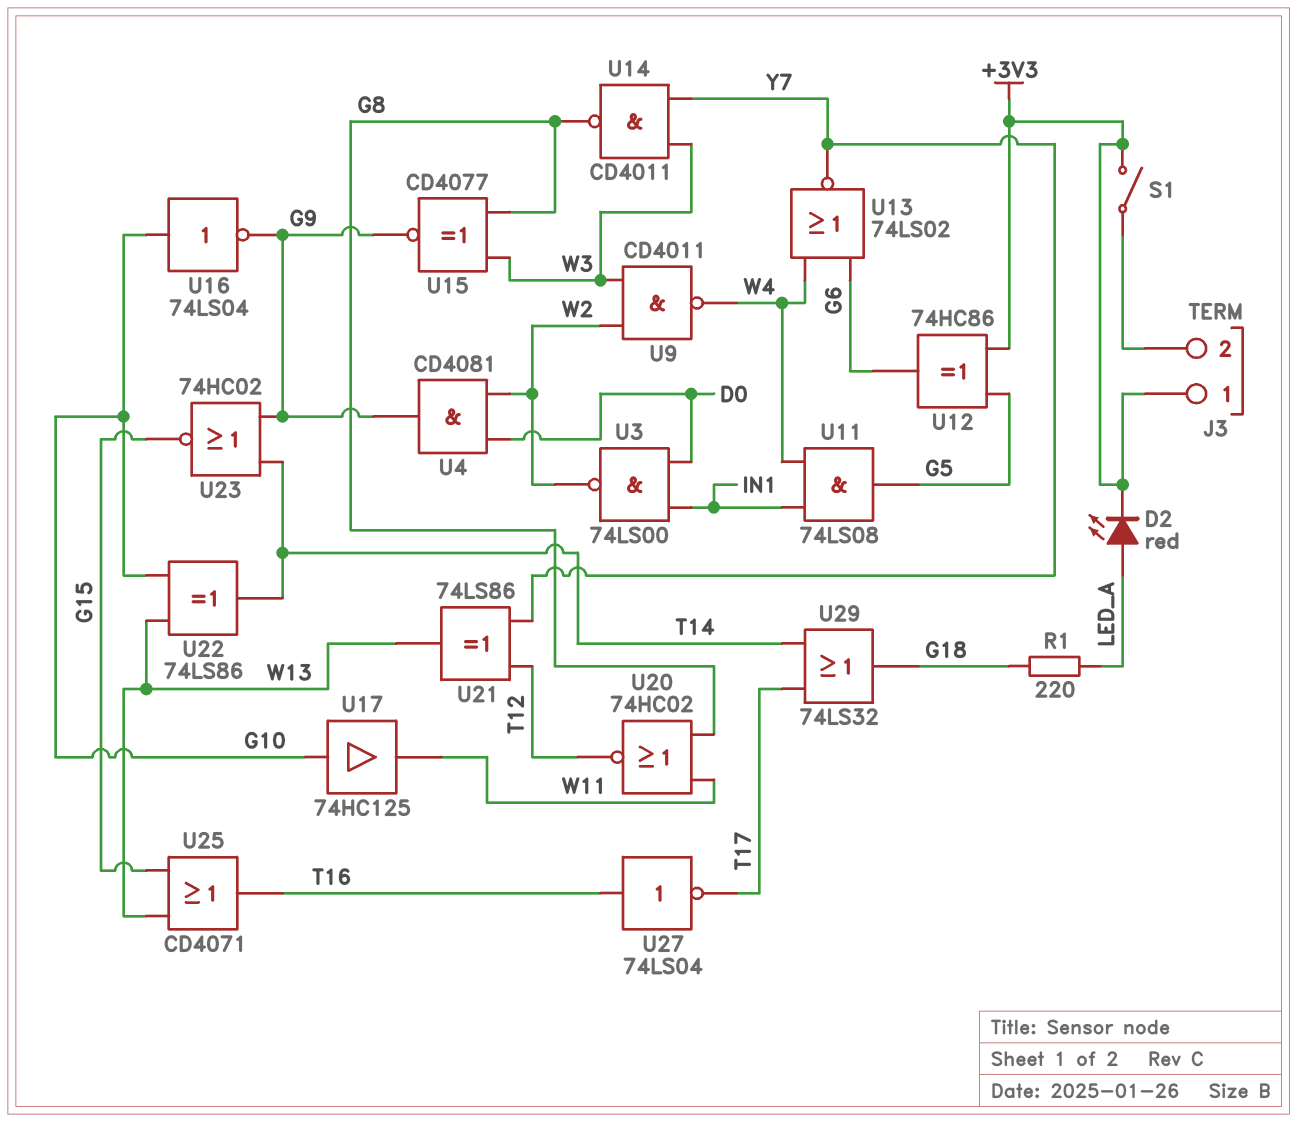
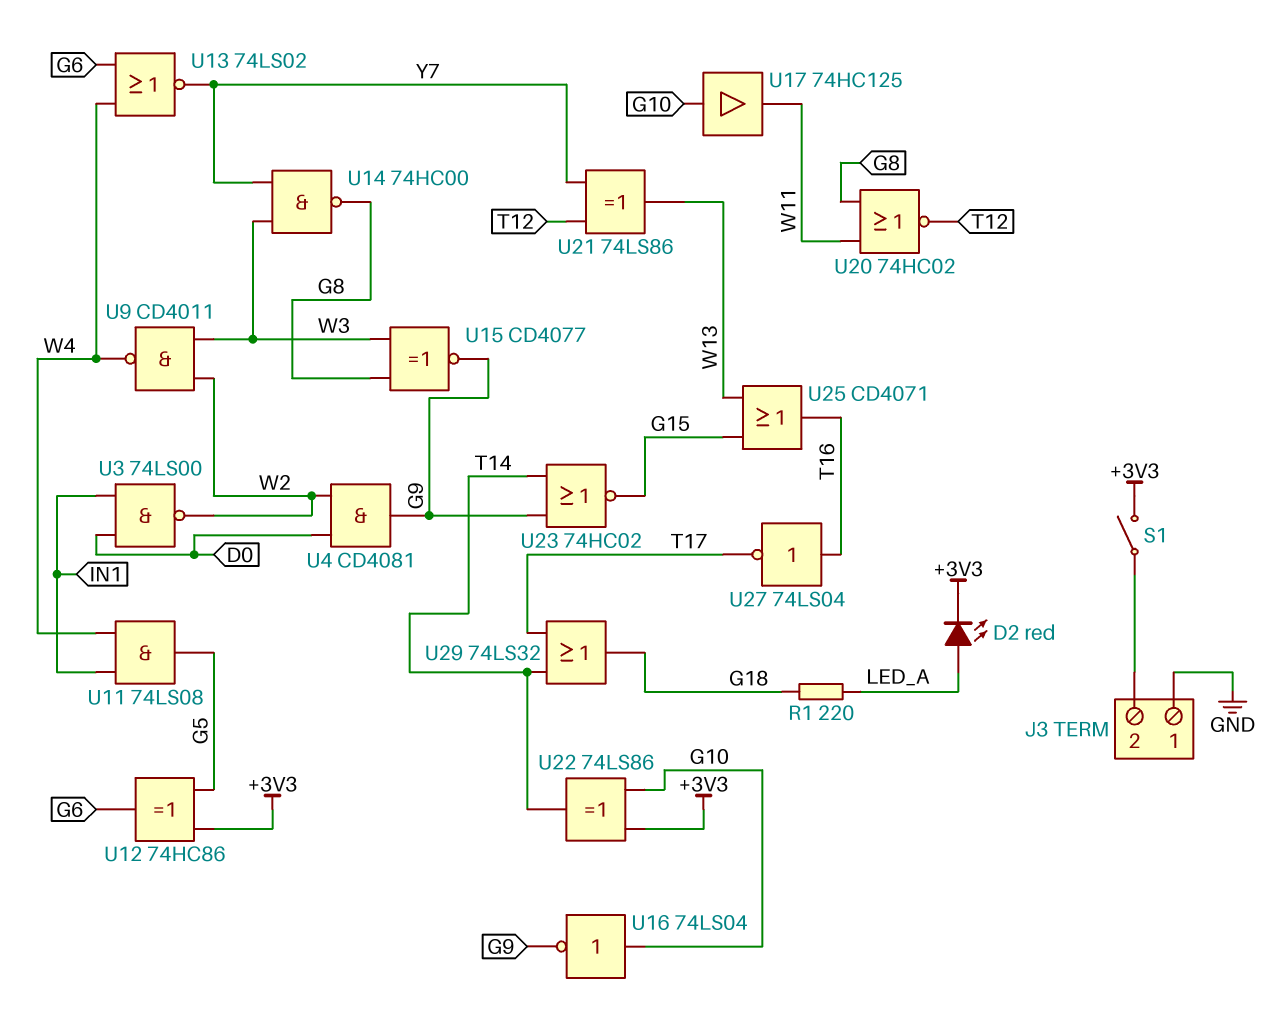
J3 pin 1: +3V3 -> GND
U14: NAND CD4011 (in W3, in Y7, out G8) -> NAND 74HC00 (in W3, in Y7, out G8)
U22: XOR 74LS86 (in G10, in W13, out T14) -> XOR 74LS86 (in +3V3, in G10, out T14)

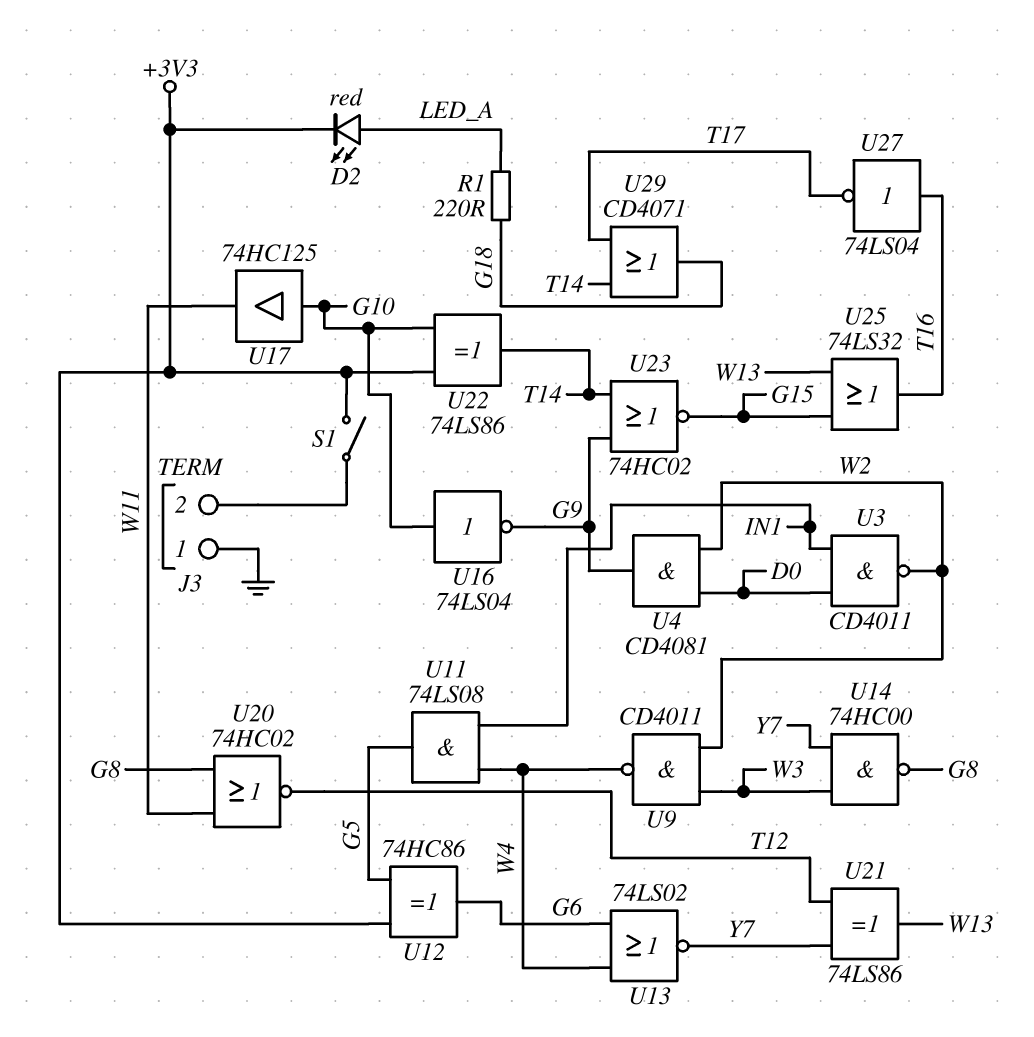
U3: NAND 74LS00 (in D0, in IN1, out W2) -> NAND CD4011 (in D0, in IN1, out W2)
U15: XNOR CD4077 (in G8, in W3, out G9) -> none
U25: OR CD4071 (in G15, in W13, out T16) -> OR 74LS32 (in G15, in W13, out T16)
U29: OR 74LS32 (in T14, in T17, out G18) -> OR CD4071 (in T14, in T17, out G18)

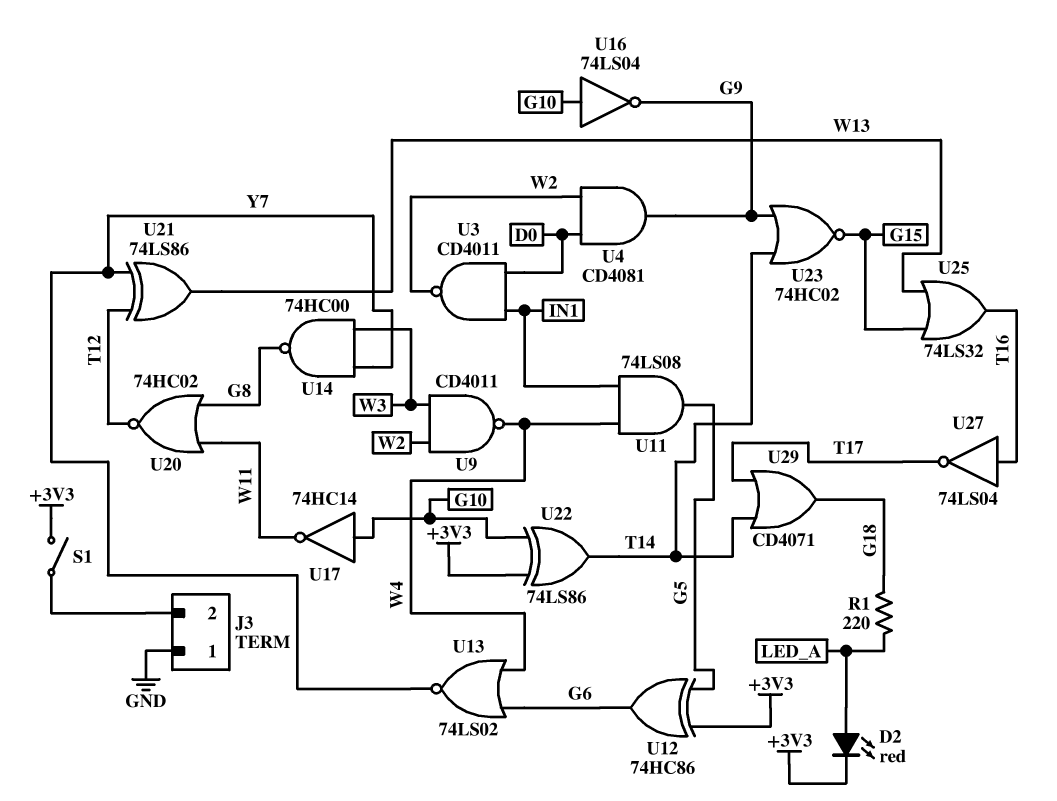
U17: buffer 74HC125 (in G10, out W11) -> NOT 74HC14 (in G10, out W11)

